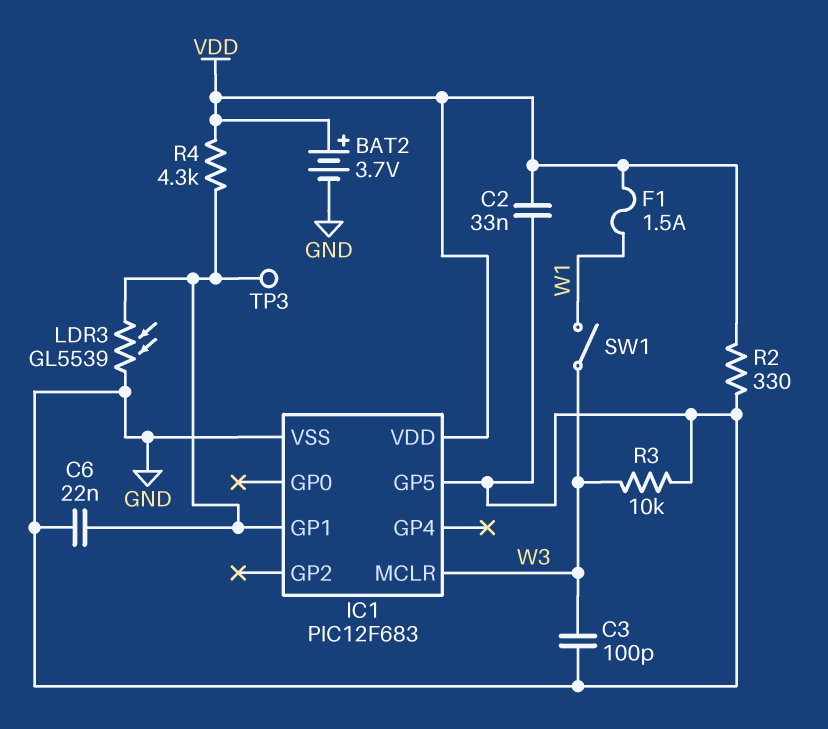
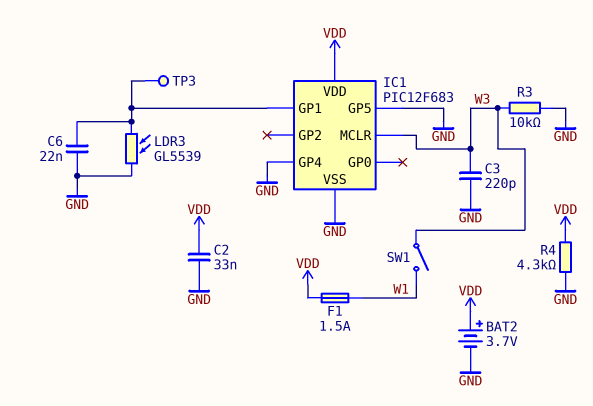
C3: 100pF (GND, W3) -> 220pF (GND, W3)
IC1 pin GP4: none -> GND
R2: 330 (GND, VDD) -> none
R4: 4.3k (IC1/GP1, VDD) -> 4.3k (GND, VDD)

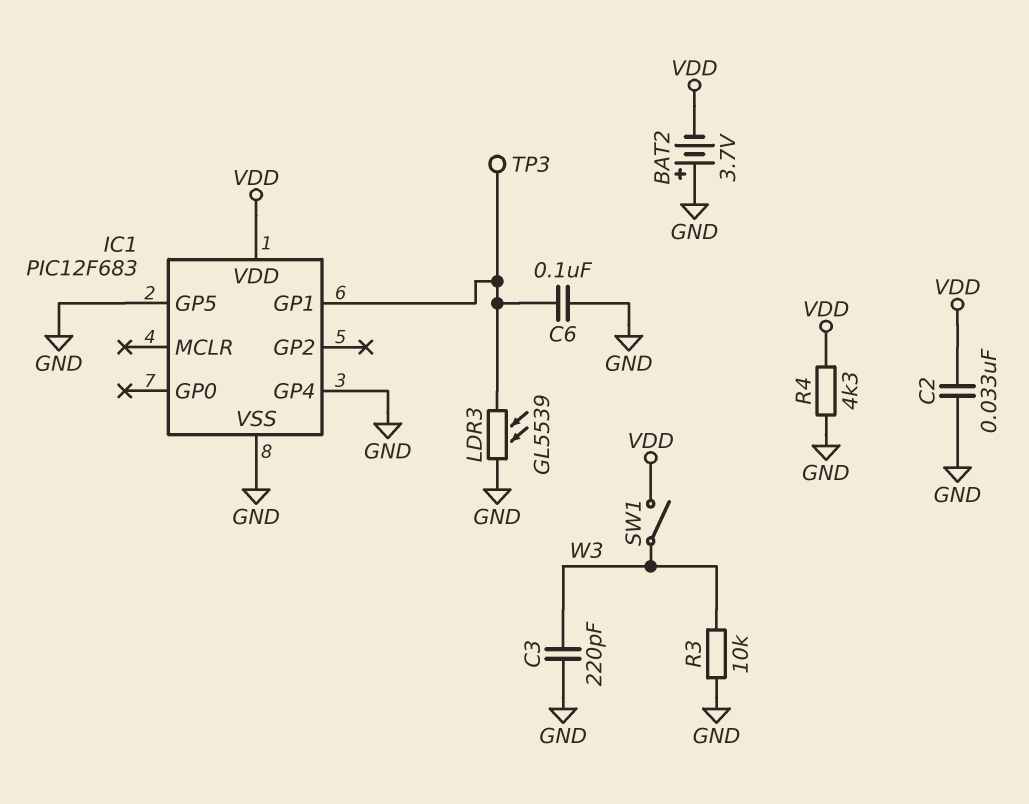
BAT2: 3.7V (plus VDD, minus GND) -> 3.7V (plus GND, minus VDD)
C6: 22nF (GND, IC1/GP1) -> 100nF (GND, IC1/GP1)
F1: 1.5A (VDD, W1) -> none
IC1 pin MCLR: W3 -> none
SW1: switch (W1, W3) -> switch (VDD, W3)

